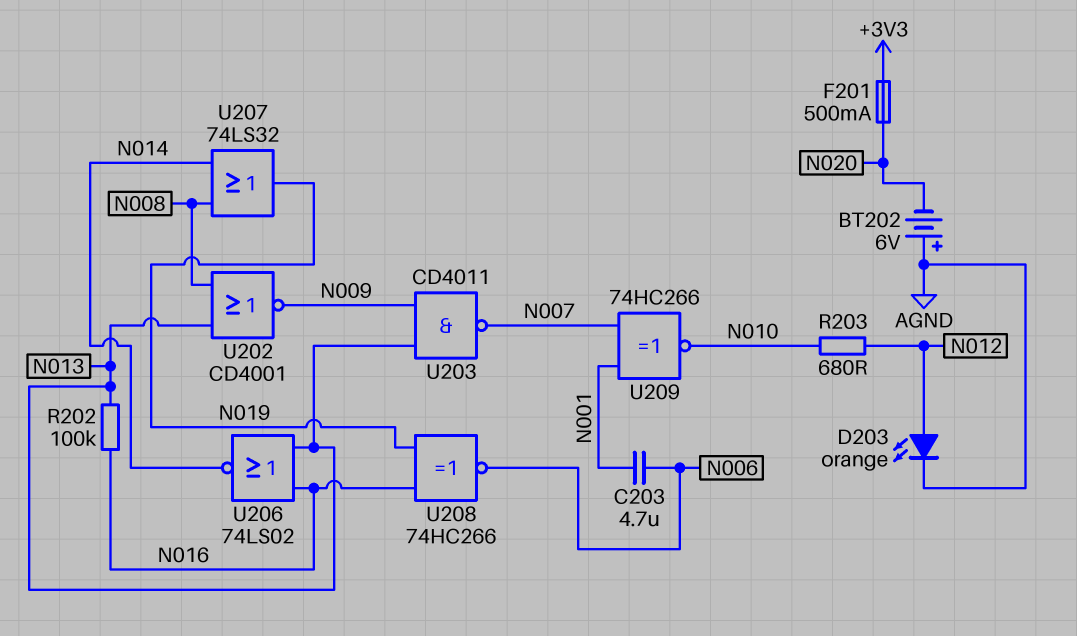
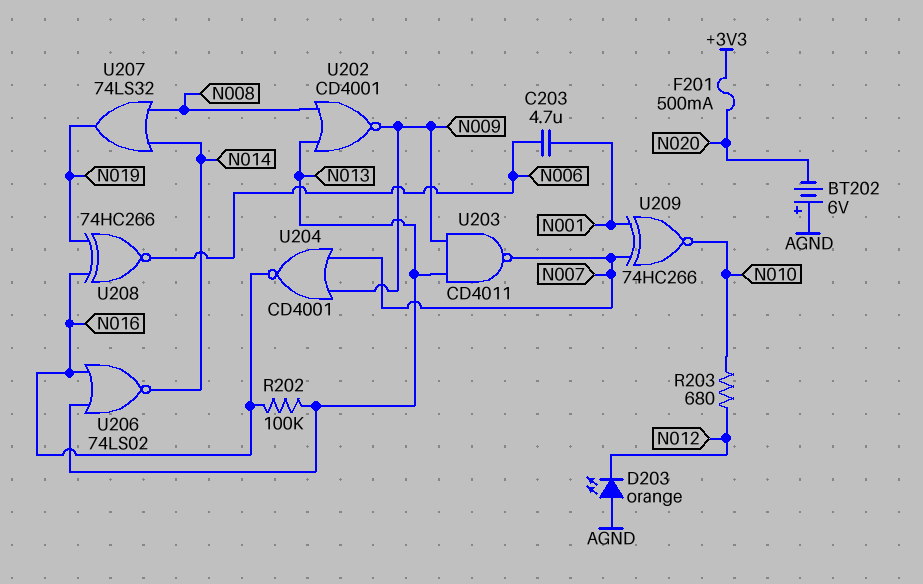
D203: LED orange (A N012, K AGND) -> LED orange (A AGND, K N012)
U204: none -> NOR CD4001 (in N007, in N009, out N016)

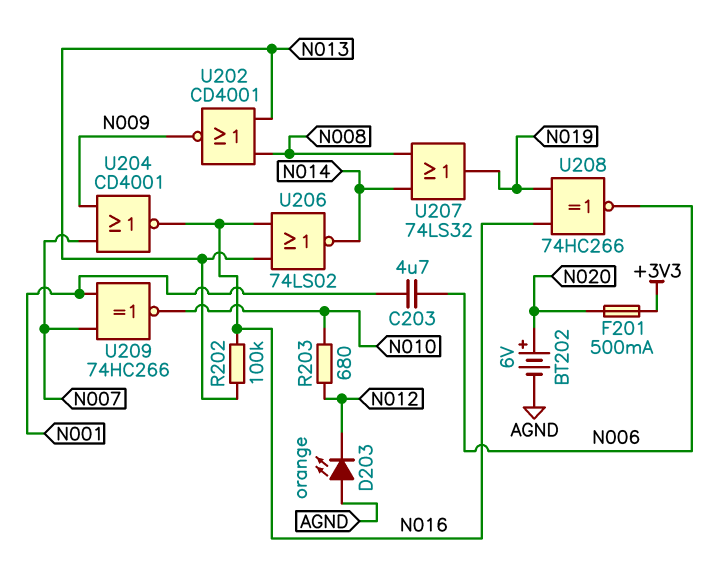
BT202: 6V (plus AGND, minus N020) -> 6V (plus N020, minus AGND)
U203: NAND CD4011 (in N009, in N013, out N007) -> none

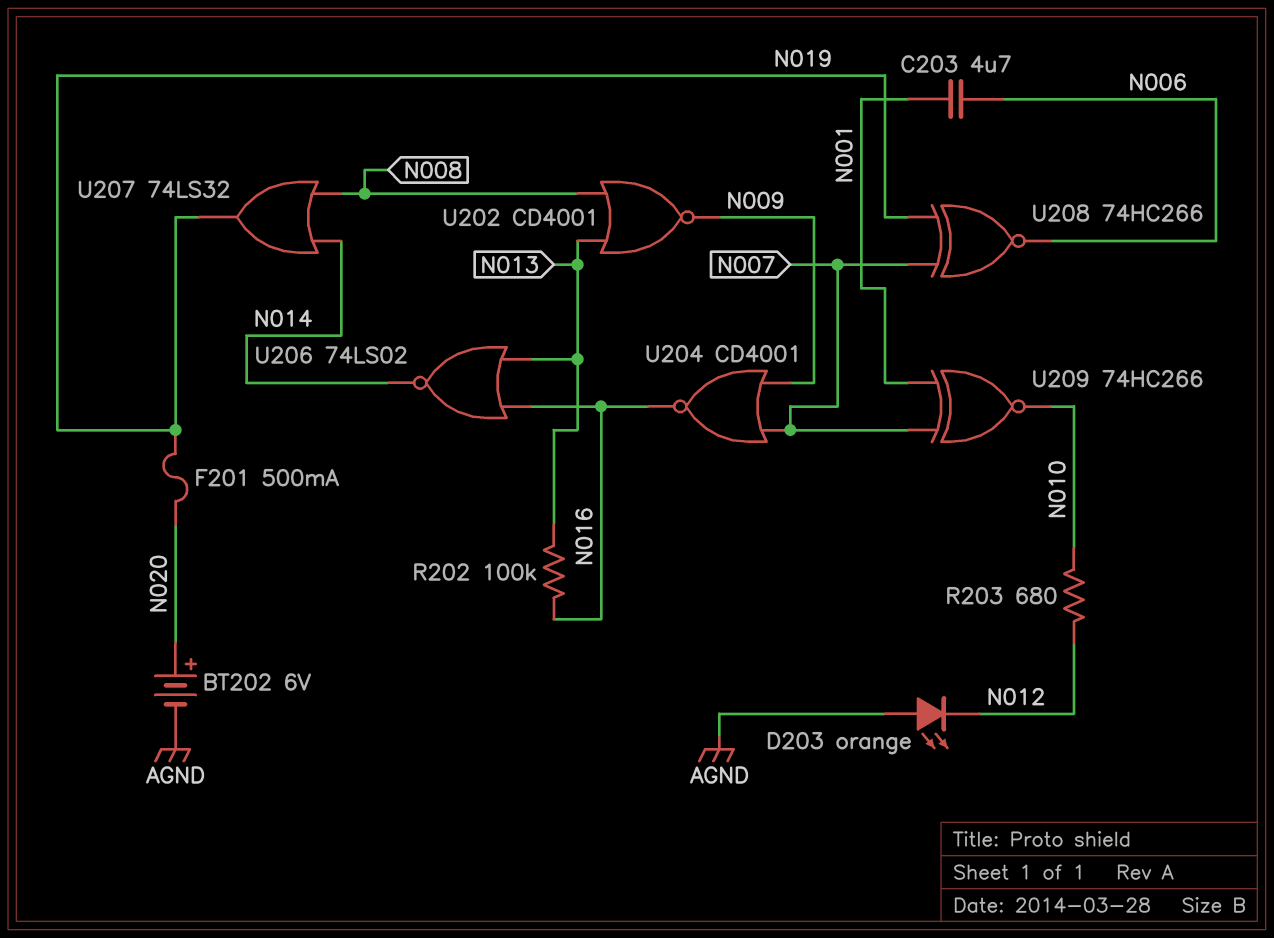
F201: 500mA (+3V3, N020) -> 500mA (N019, N020)
U208: XNOR 74HC266 (in N016, in N019, out N006) -> XNOR 74HC266 (in N007, in N019, out N006)

